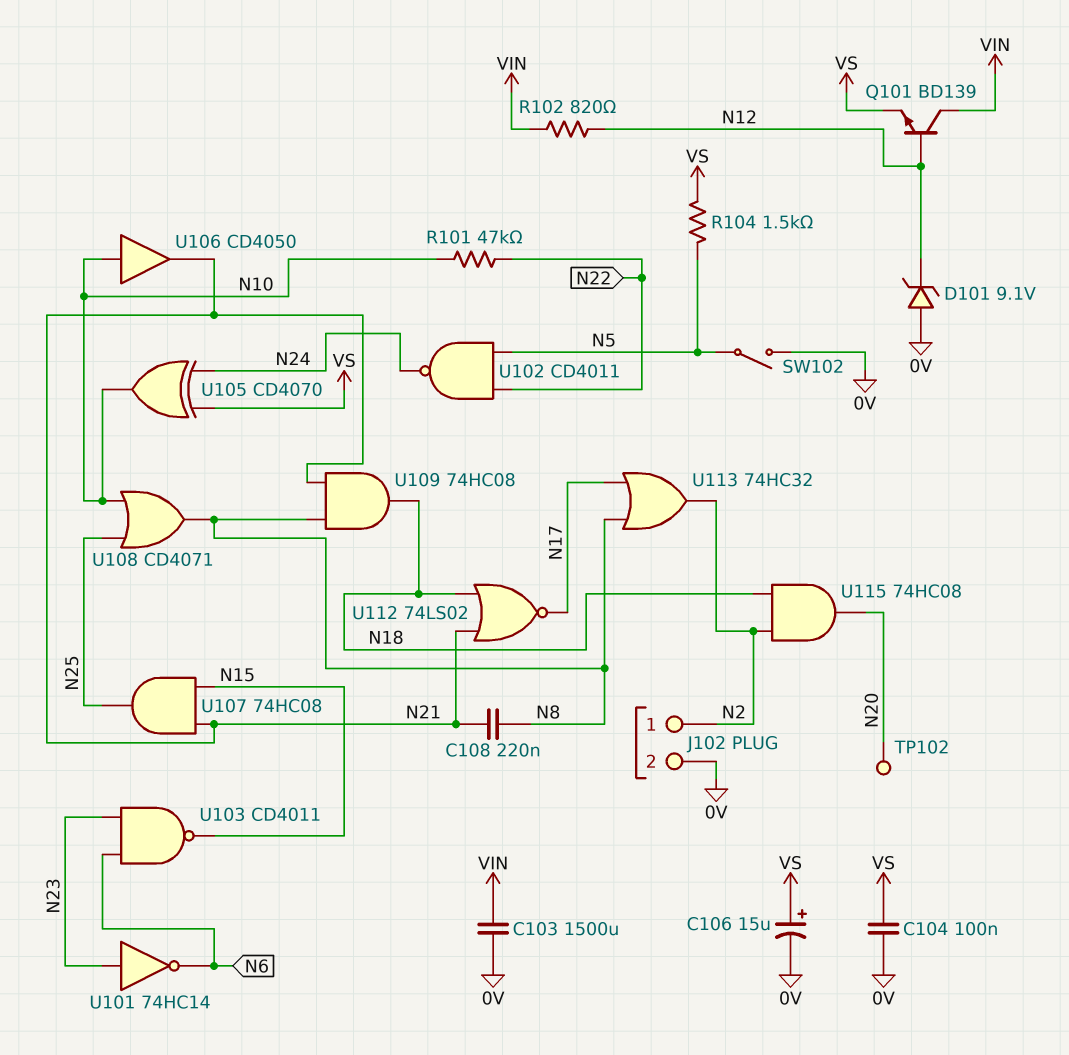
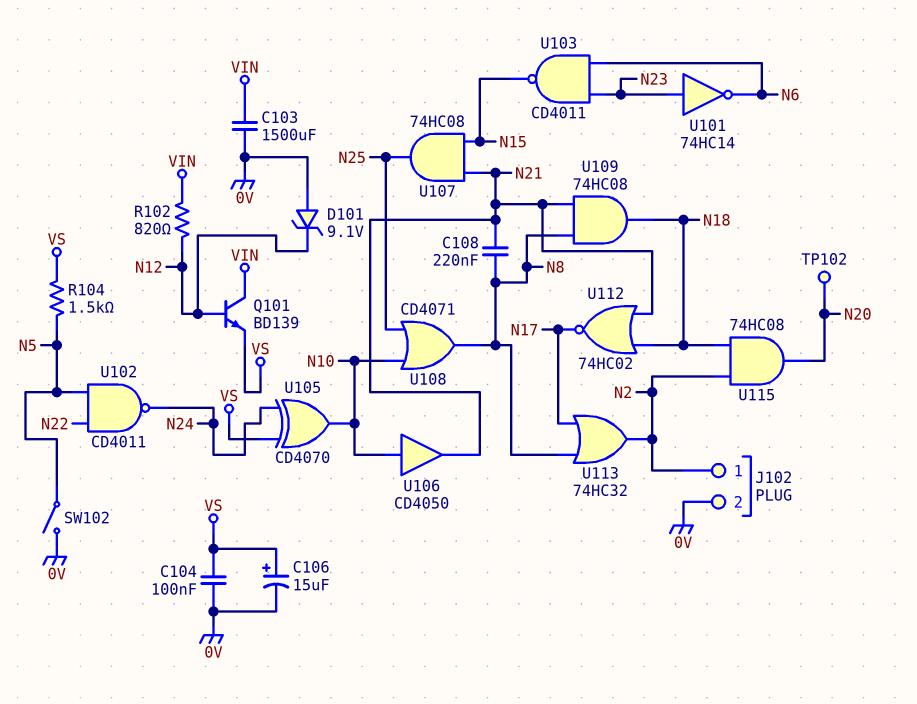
R101: 47k (N10, N22) -> none
U112: NOR 74LS02 (in N18, in N21, out N17) -> NOR 74HC02 (in N18, in N21, out N17)

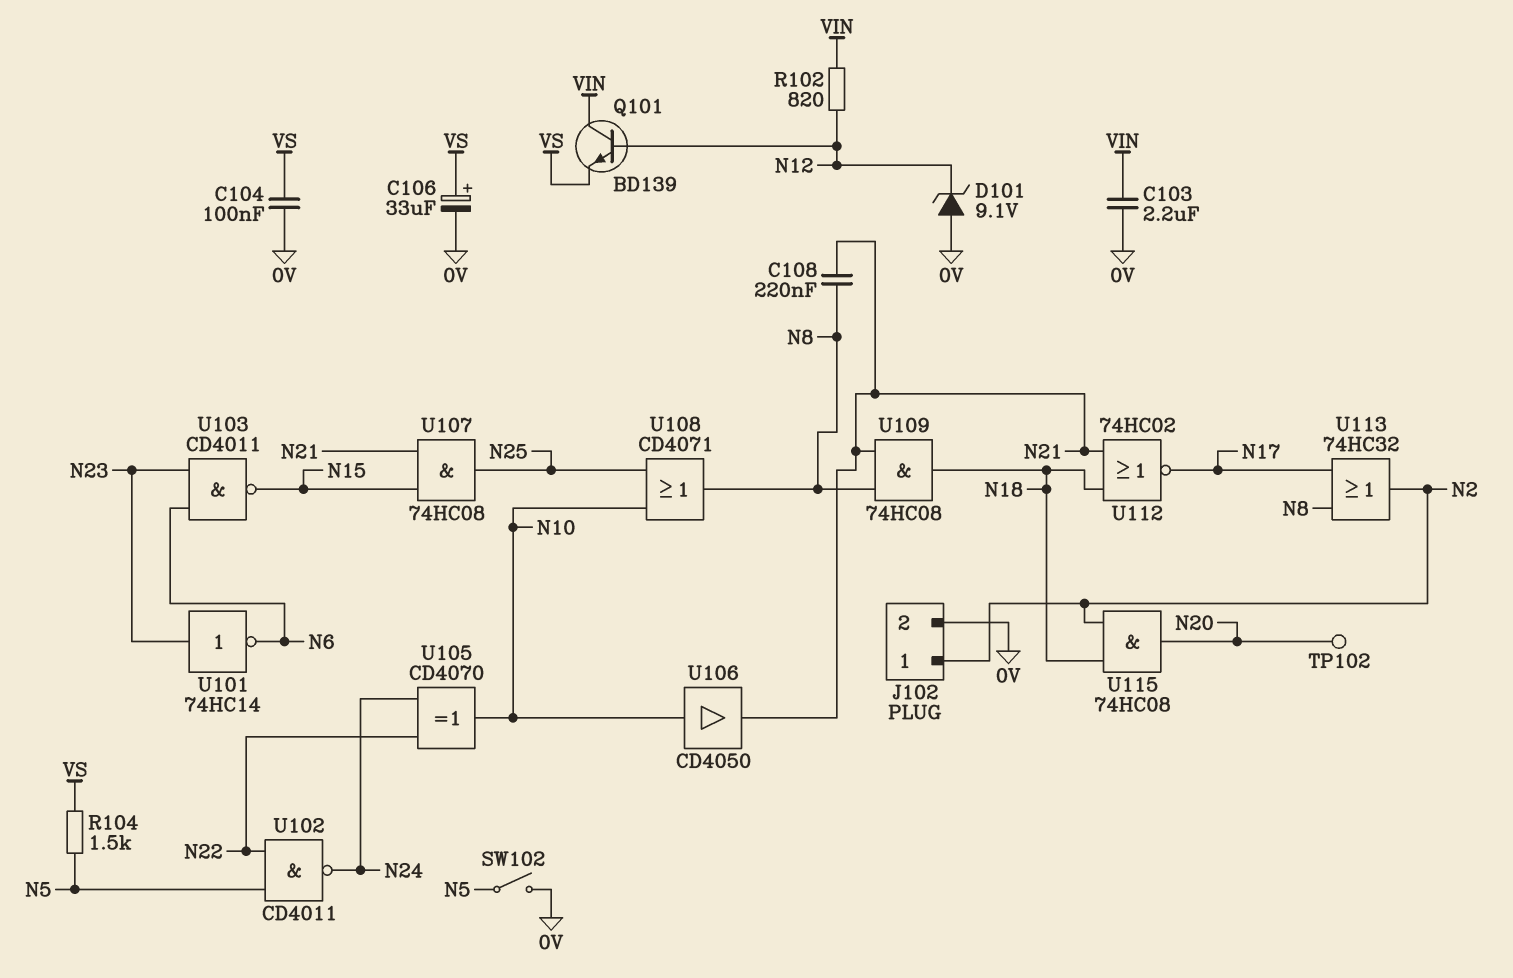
C103: 1500uF (0V, VIN) -> 2.2uF (0V, VIN)
C106: 15uF (plus VS, minus 0V) -> 33uF (plus VS, minus 0V)
U105: XOR CD4070 (in N24, in VS, out N10) -> XOR CD4070 (in N22, in N24, out N10)

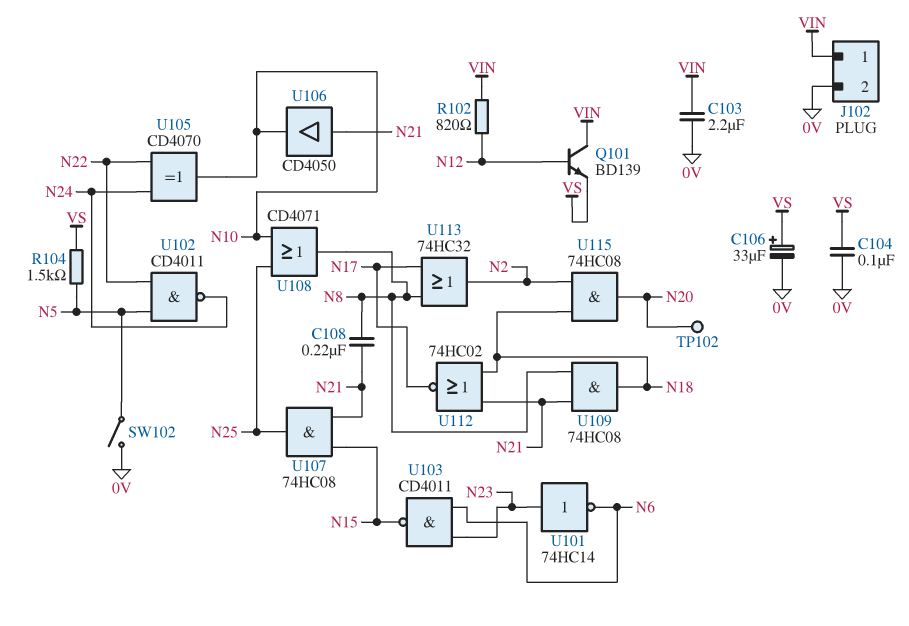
D101: zener 9.1V (A 0V, K N12) -> none
J102 pin 1: N2 -> VIN
U106: buffer CD4050 (in N10, out N21) -> buffer CD4050 (in N21, out N10)

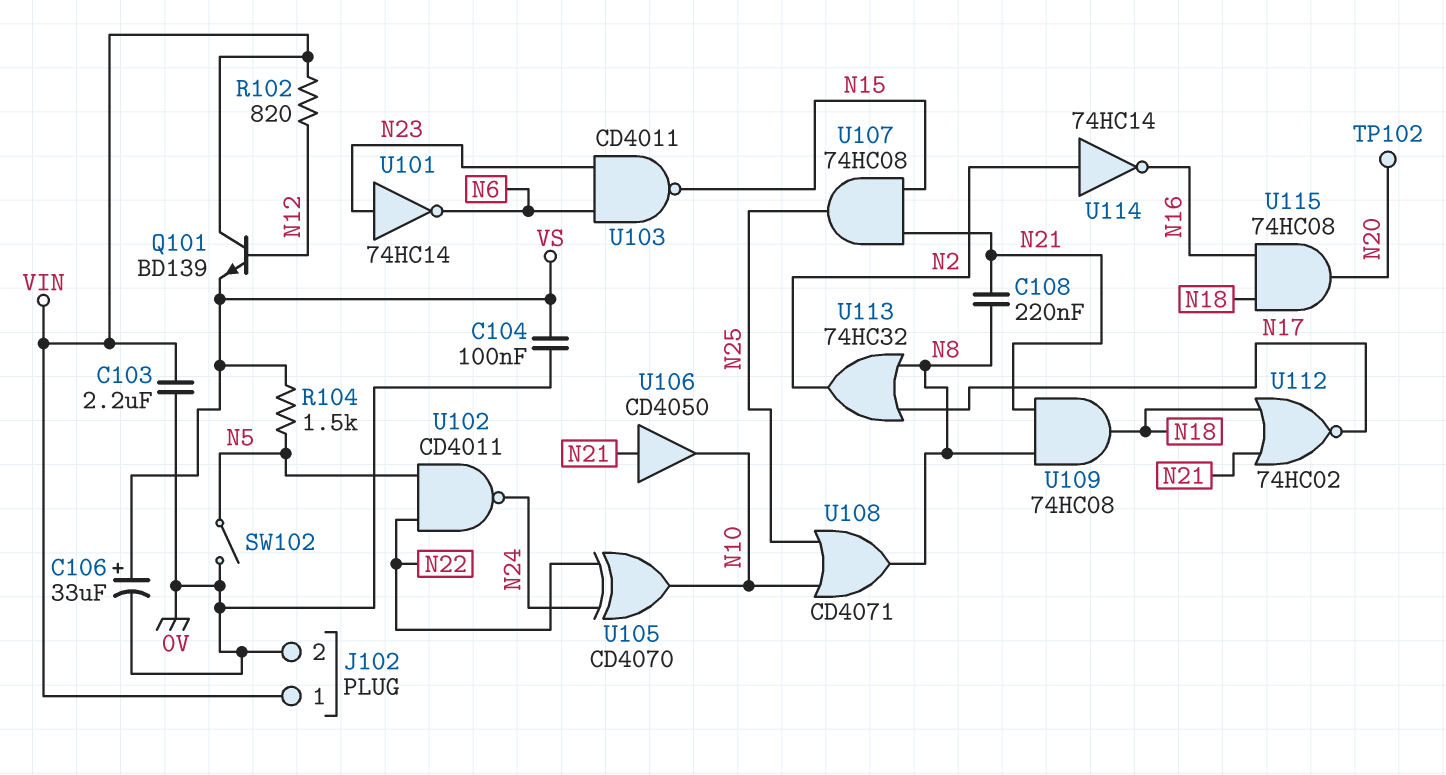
U114: none -> NOT 74HC14 (in N2, out N16)
U115: AND 74HC08 (in N2, in N18, out N20) -> AND 74HC08 (in N16, in N18, out N20)

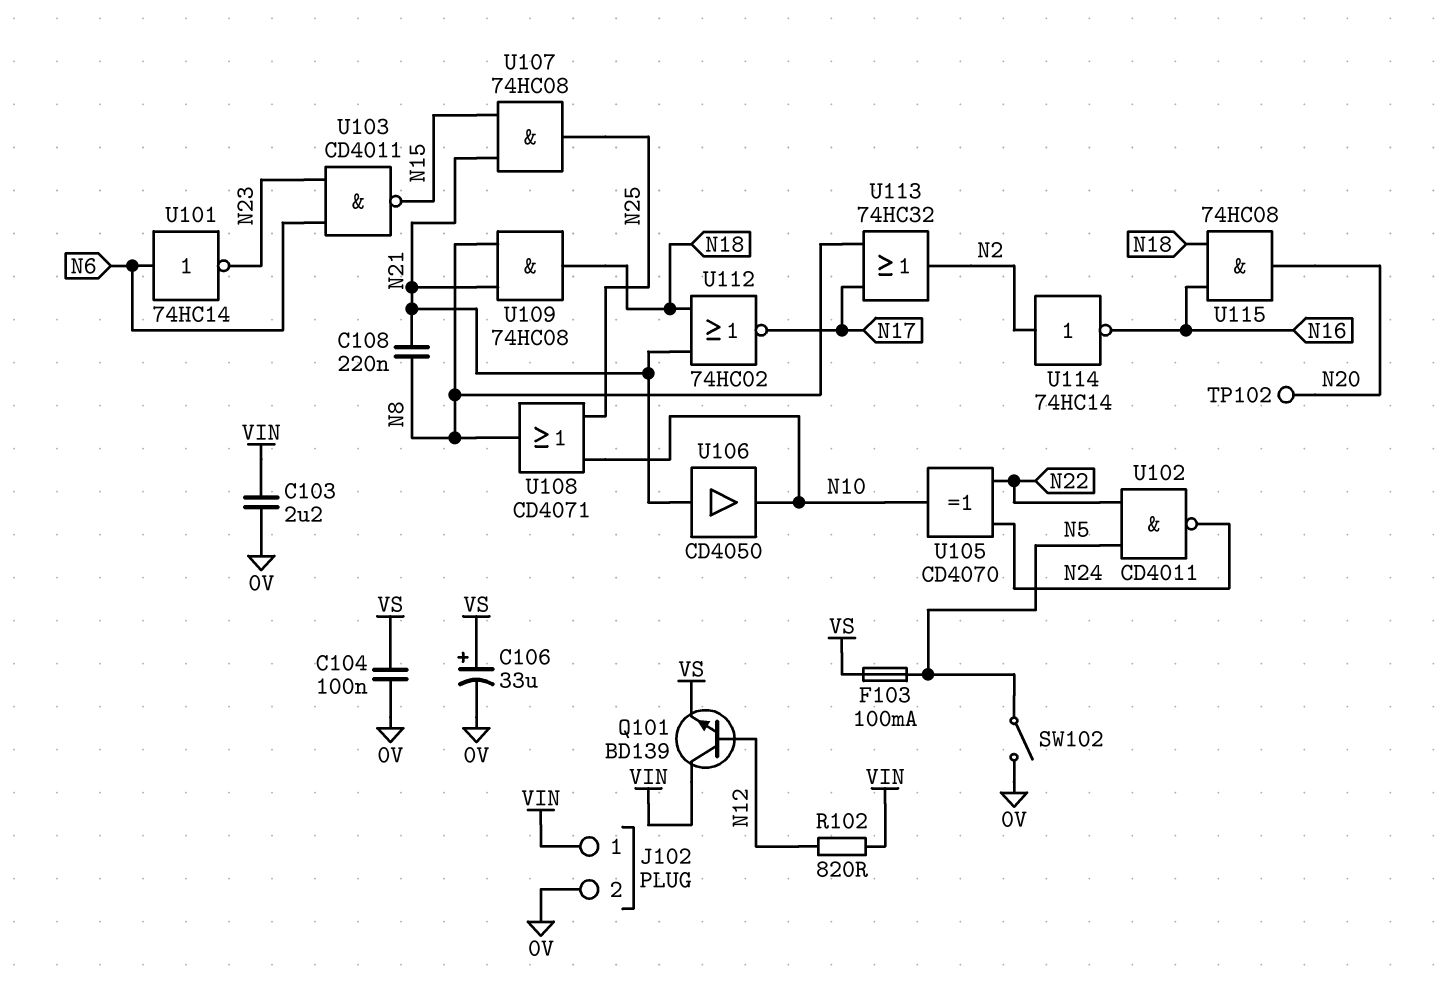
F103: none -> 100mA (N5, VS)
R104: 1.5k (N5, VS) -> none
U101: NOT 74HC14 (in N23, out N6) -> NOT 74HC14 (in N6, out N23)

